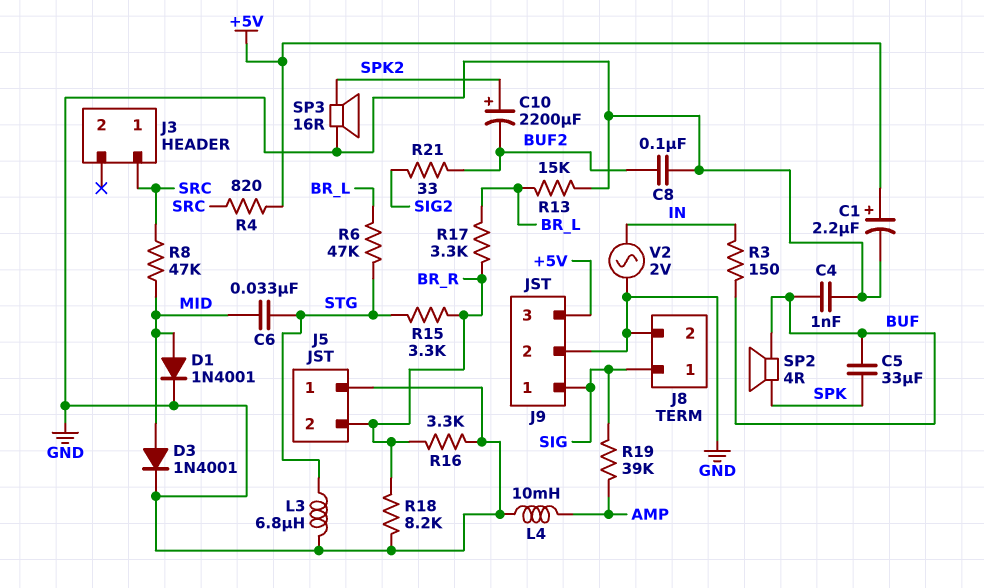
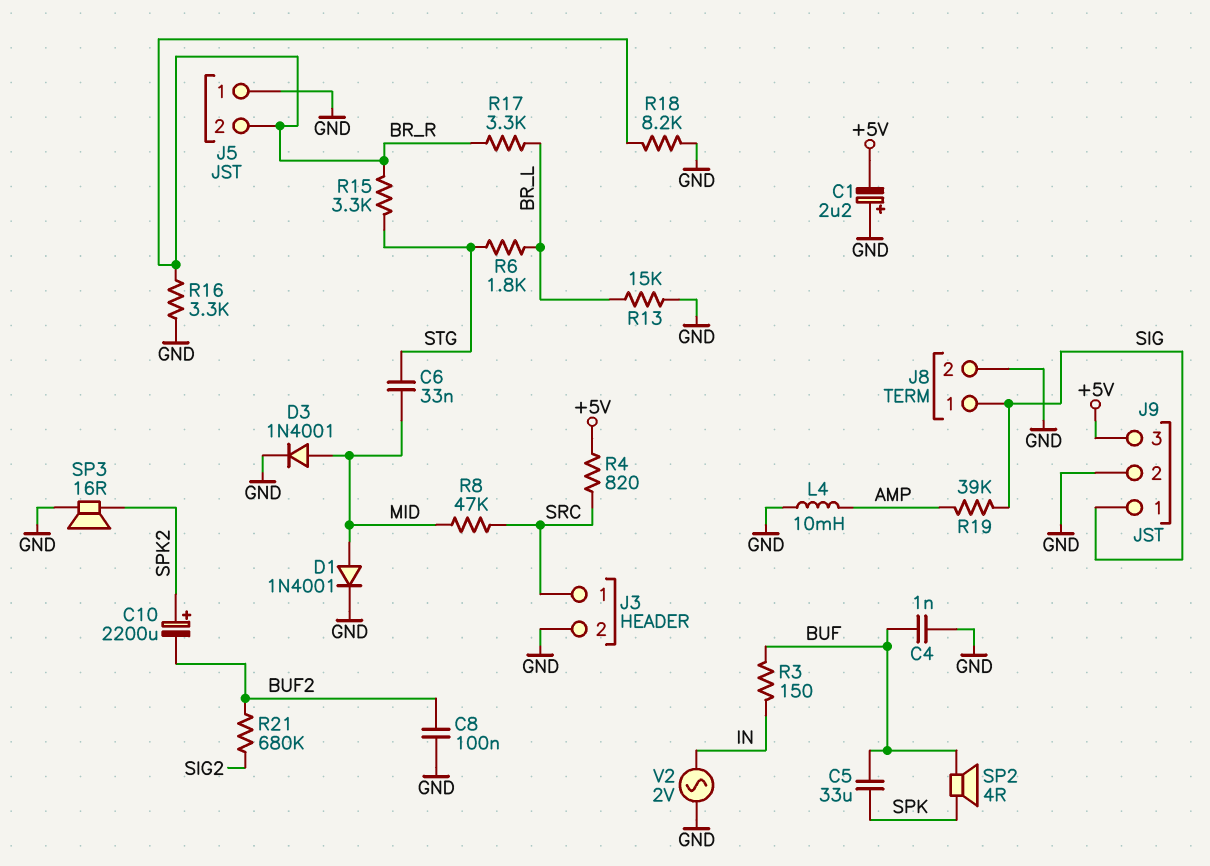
C1: 2.2uF (plus +5V, minus GND) -> 2.2uF (plus GND, minus +5V)
J3 pin 2: none -> GND
L3: 6.8uH (GND, STG) -> none
R6: 47k (BR_L, STG) -> 1.8k (BR_L, STG)
R21: 33 (BUF2, SIG2) -> 680k (BUF2, SIG2)

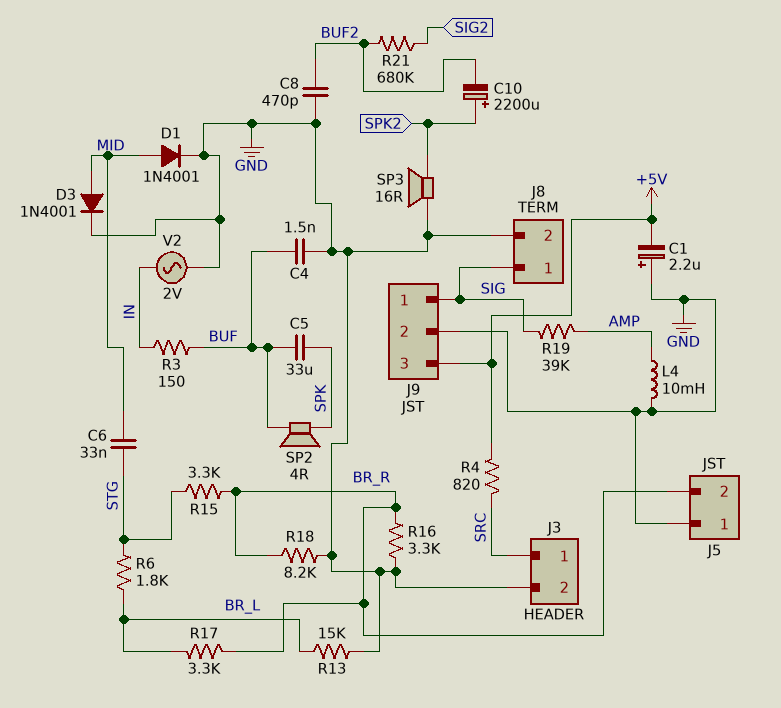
C4: 1nF (BUF, GND) -> 1.5nF (BUF, GND)
C8: 100nF (BUF2, GND) -> 470pF (BUF2, GND)
R8: 47k (MID, SRC) -> none

